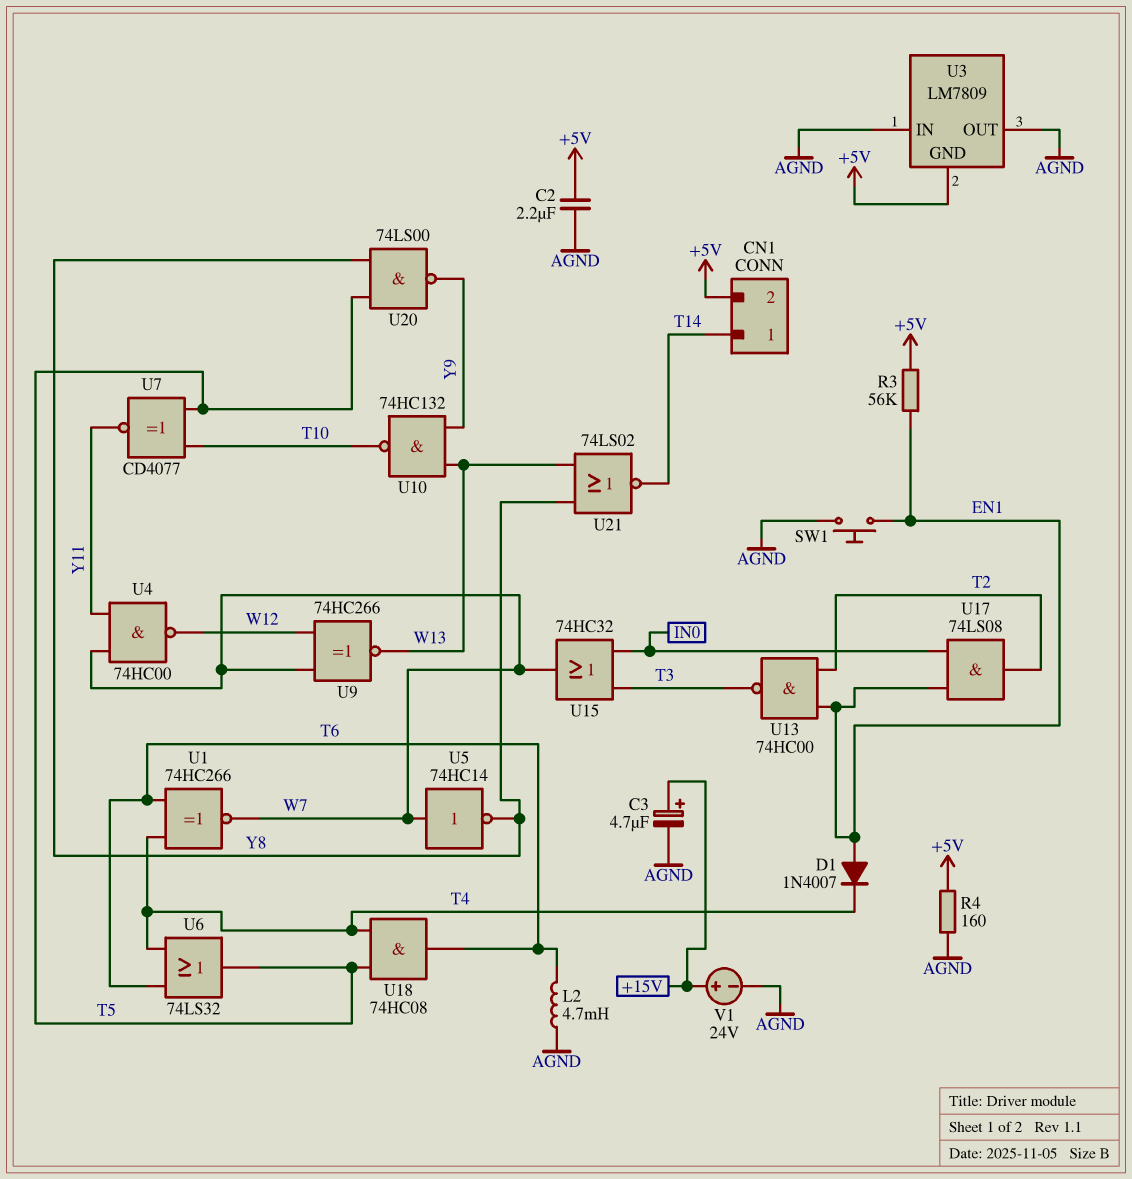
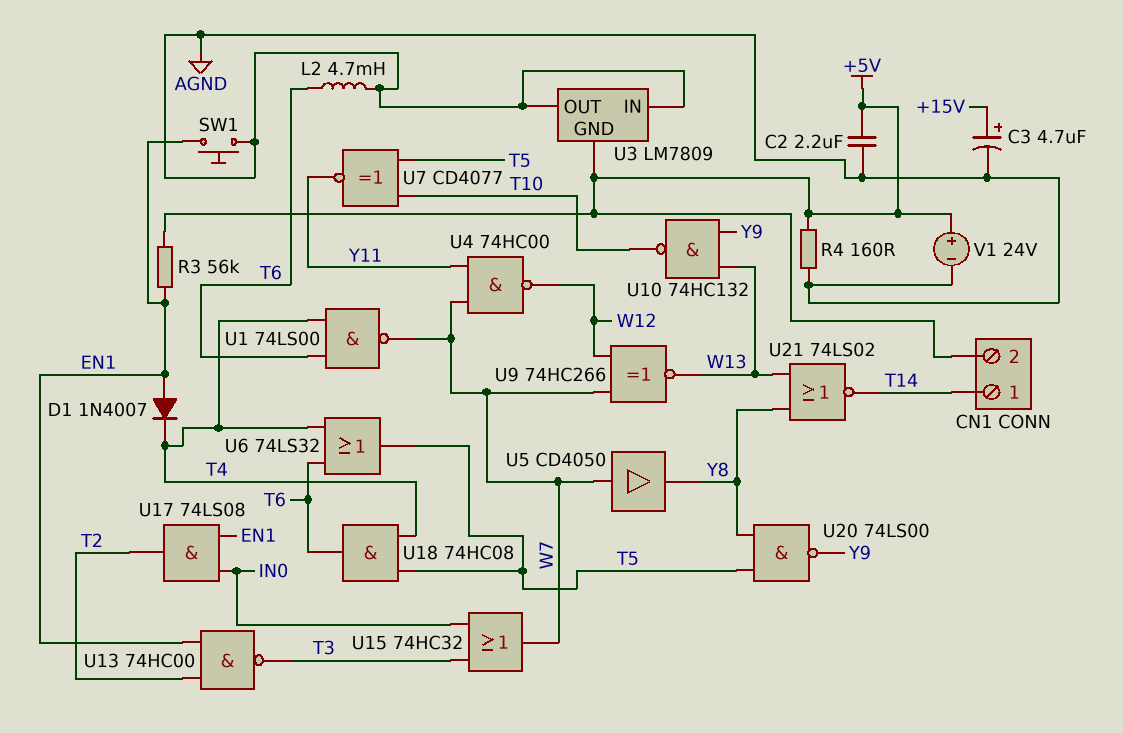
U1: XNOR 74HC266 (in T4, in T6, out W7) -> NAND 74LS00 (in T4, in T6, out W7)
U5: NOT 74HC14 (in W7, out Y8) -> buffer CD4050 (in W7, out Y8)
V1: 24V (plus +15V, minus AGND) -> 24V (plus +5V, minus AGND)

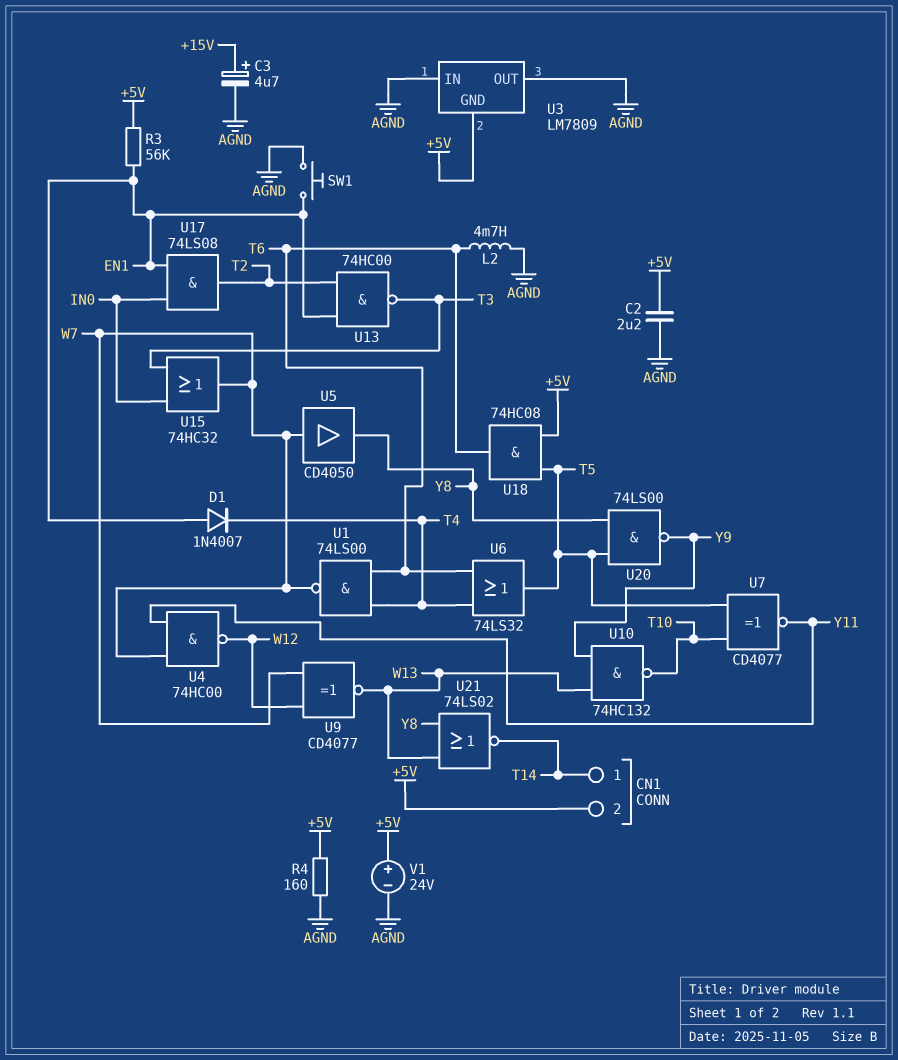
U9: XNOR 74HC266 (in W7, in W12, out W13) -> XNOR CD4077 (in W7, in W12, out W13)
U18: AND 74HC08 (in T4, in T5, out T6) -> AND 74HC08 (in +5V, in T5, out T6)

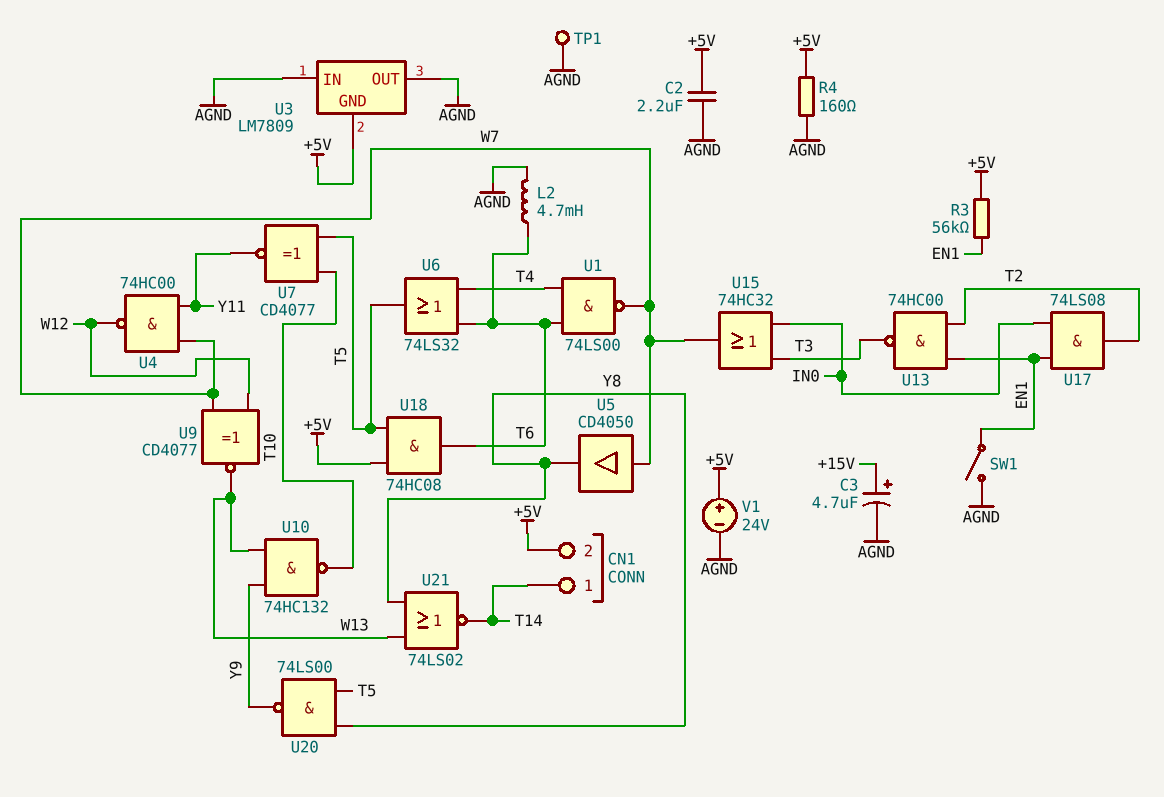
D1: diode 1N4007 (A EN1, K T4) -> none
SW1: button (AGND, EN1) -> switch (AGND, EN1)
TP1: none -> test point (AGND)

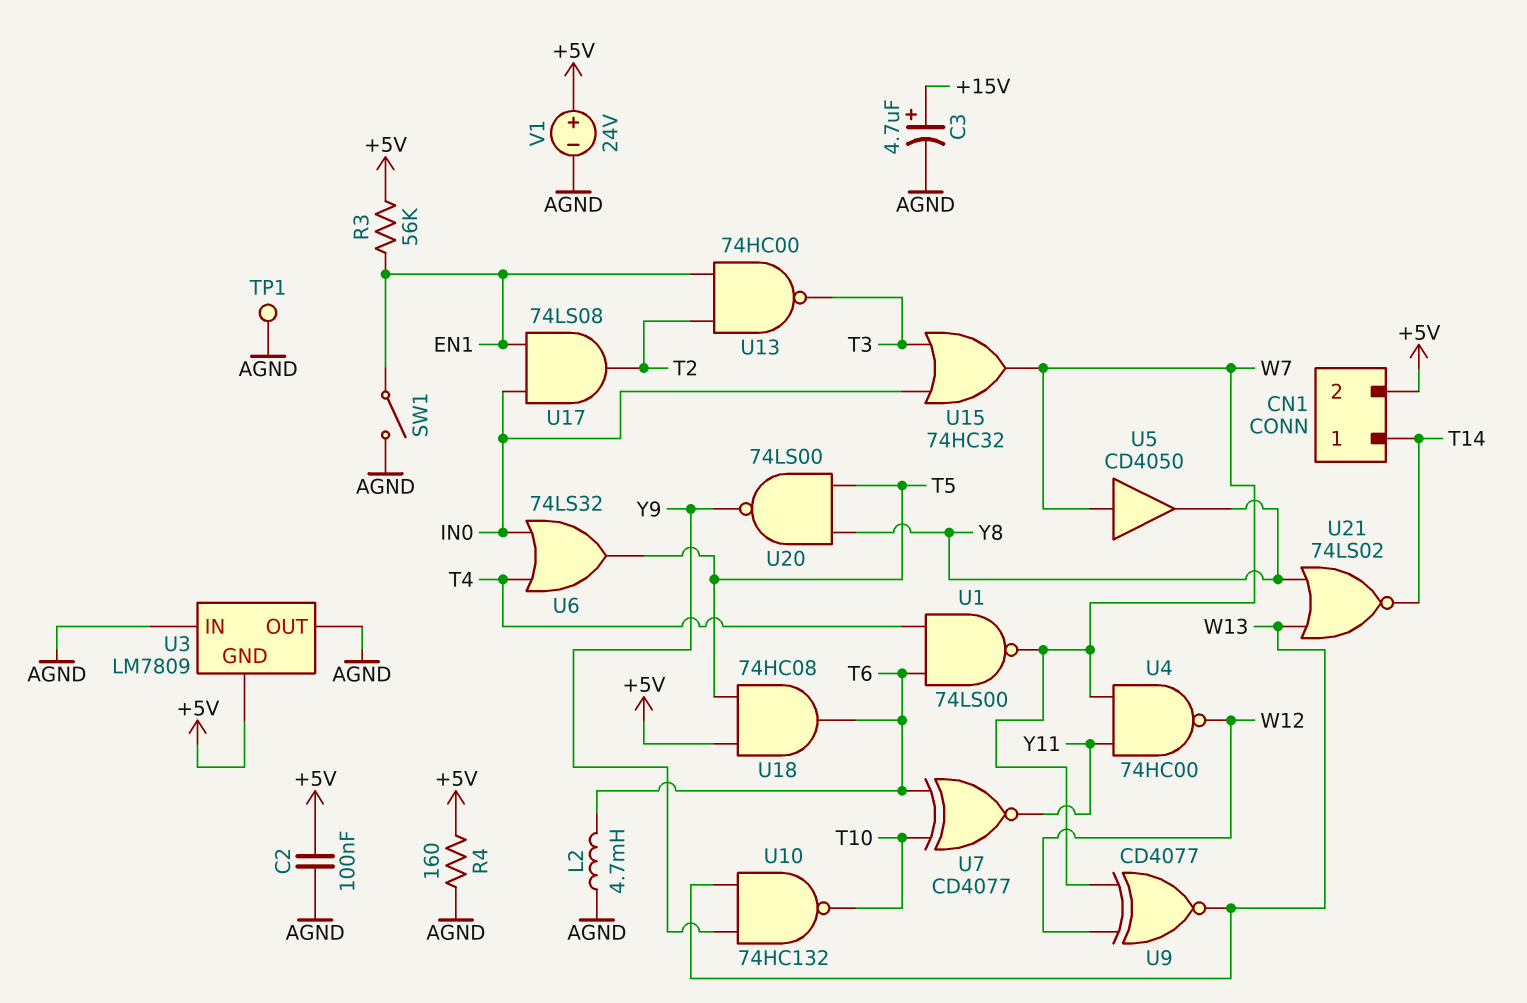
C2: 2.2uF (+5V, AGND) -> 100nF (+5V, AGND)
U6: OR 74LS32 (in T4, in T6, out T5) -> OR 74LS32 (in IN0, in T4, out T5)
U7: XNOR CD4077 (in T5, in T10, out Y11) -> XNOR CD4077 (in T6, in T10, out Y11)

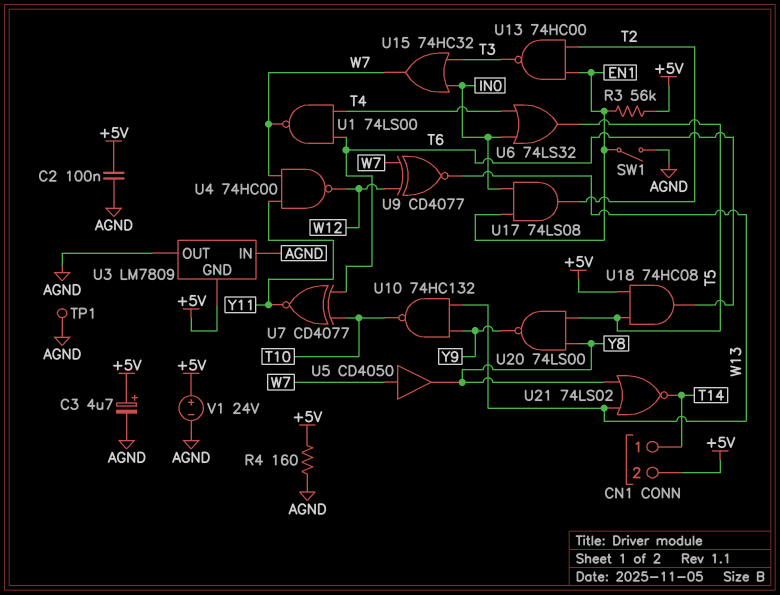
C3: 4.7uF (plus +15V, minus AGND) -> 4.7uF (plus +5V, minus AGND)
L2: 4.7mH (AGND, T6) -> none

